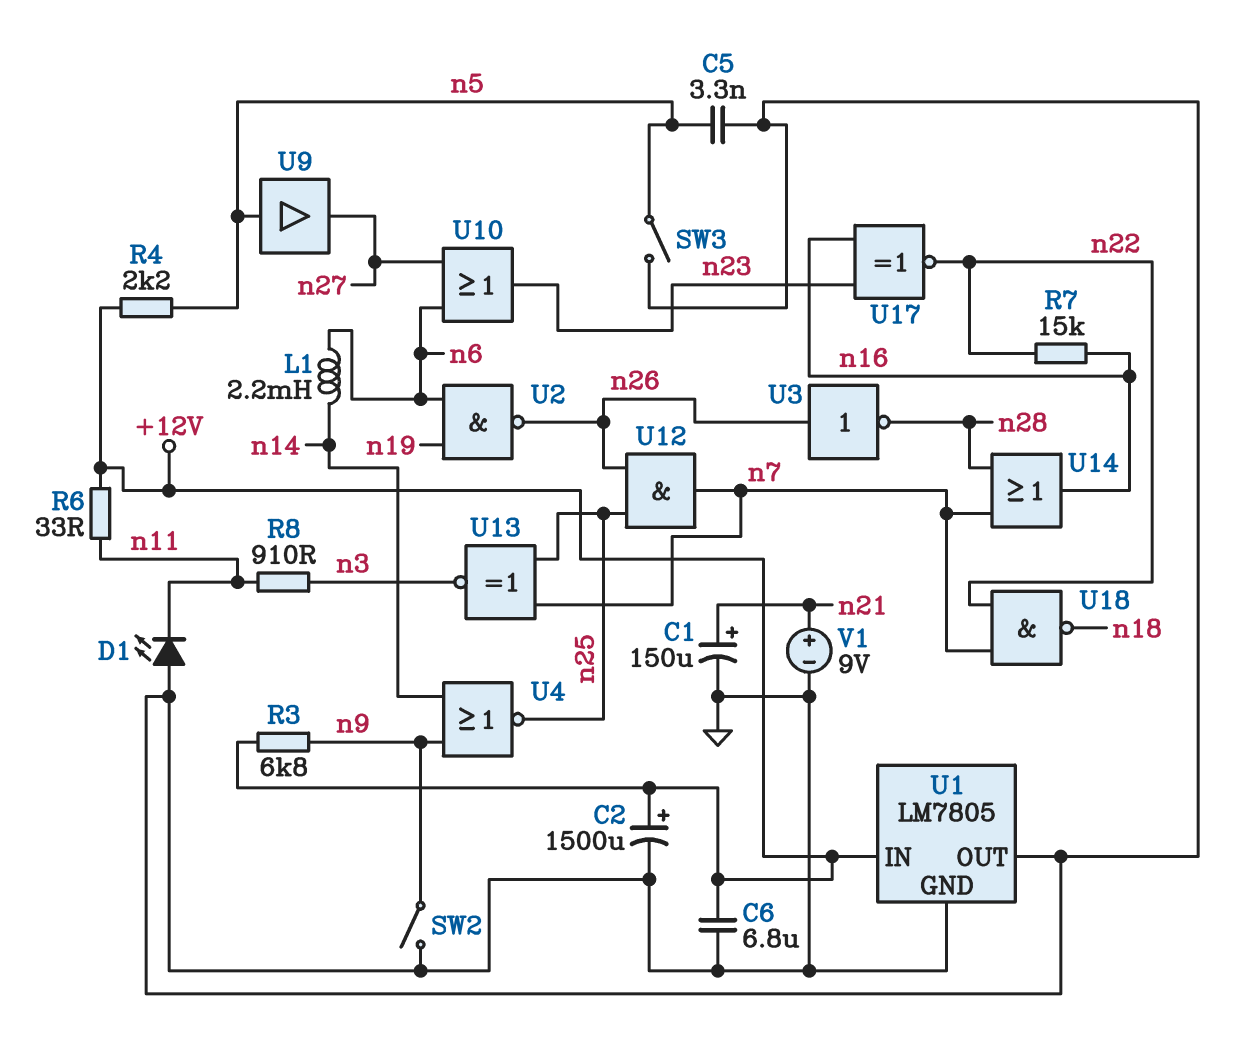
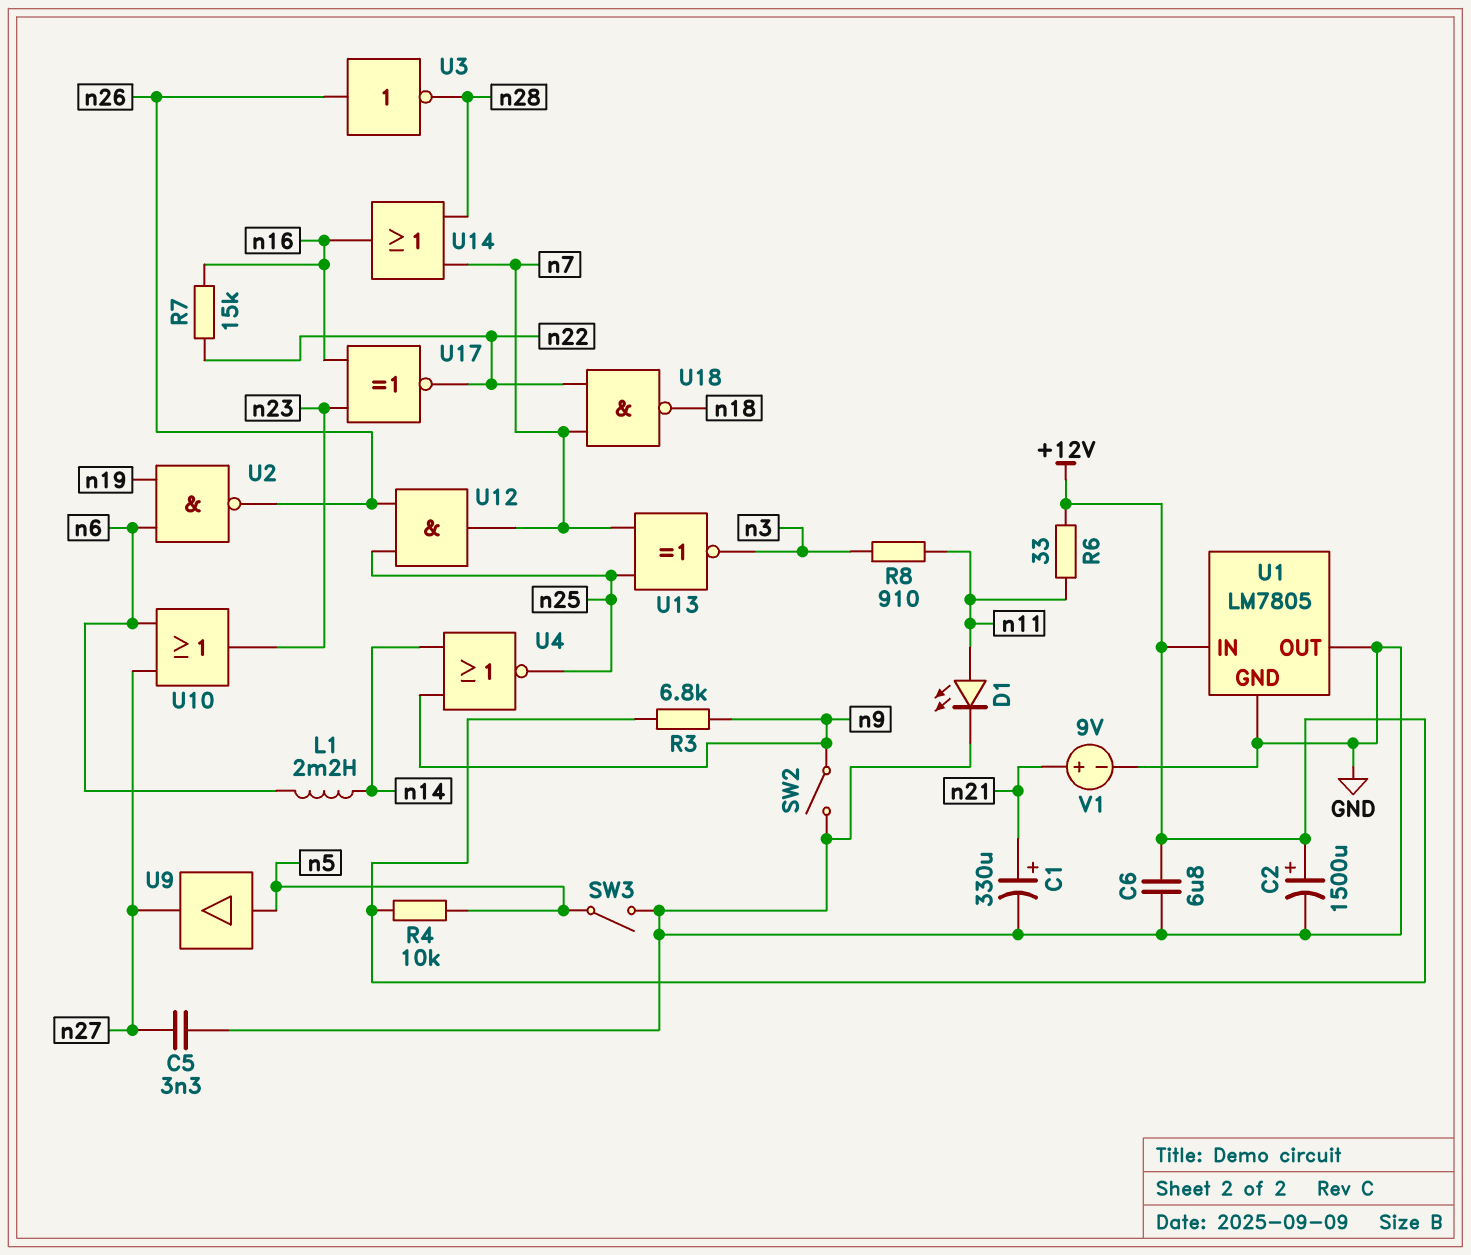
C1: 150uF (plus n21, minus GND) -> 330uF (plus n21, minus GND)
C5: 3.3nF (GND, n5) -> 3.3nF (GND, n27)
D1: LED (A GND, K n11) -> LED (A n11, K GND)
R4: 2.2k (+12V, n5) -> 10k (+12V, n5)

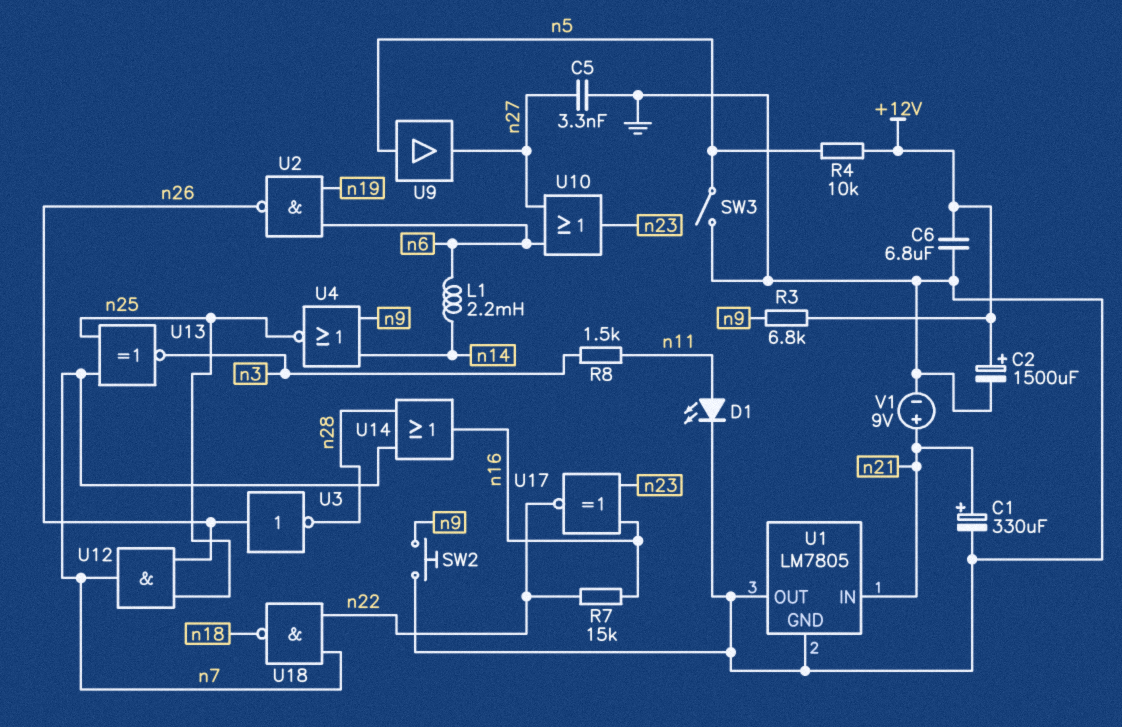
R6: 33 (+12V, n11) -> none
R8: 910 (n3, n11) -> 1.5k (n3, n11)
SW2: switch (GND, n9) -> button (GND, n9)
U1 pin IN: +12V -> n21

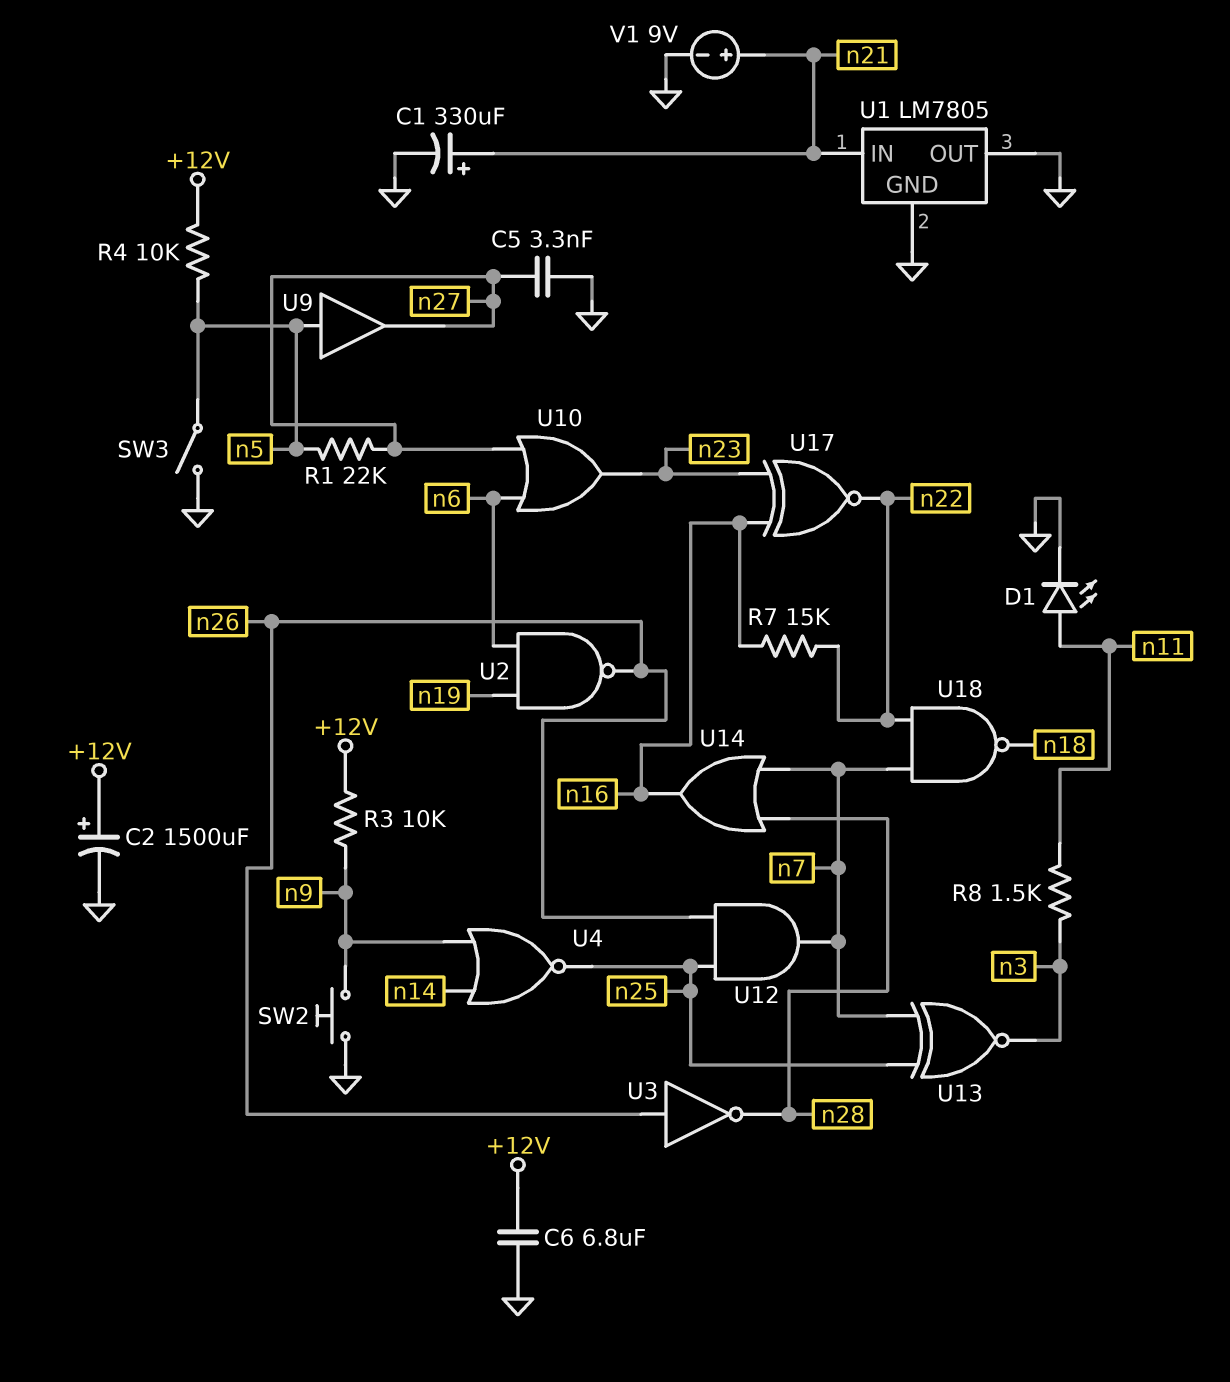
L1: 2.2mH (n6, n14) -> none
R1: none -> 22k (n5, n27)
R3: 6.8k (+12V, n9) -> 10k (+12V, n9)

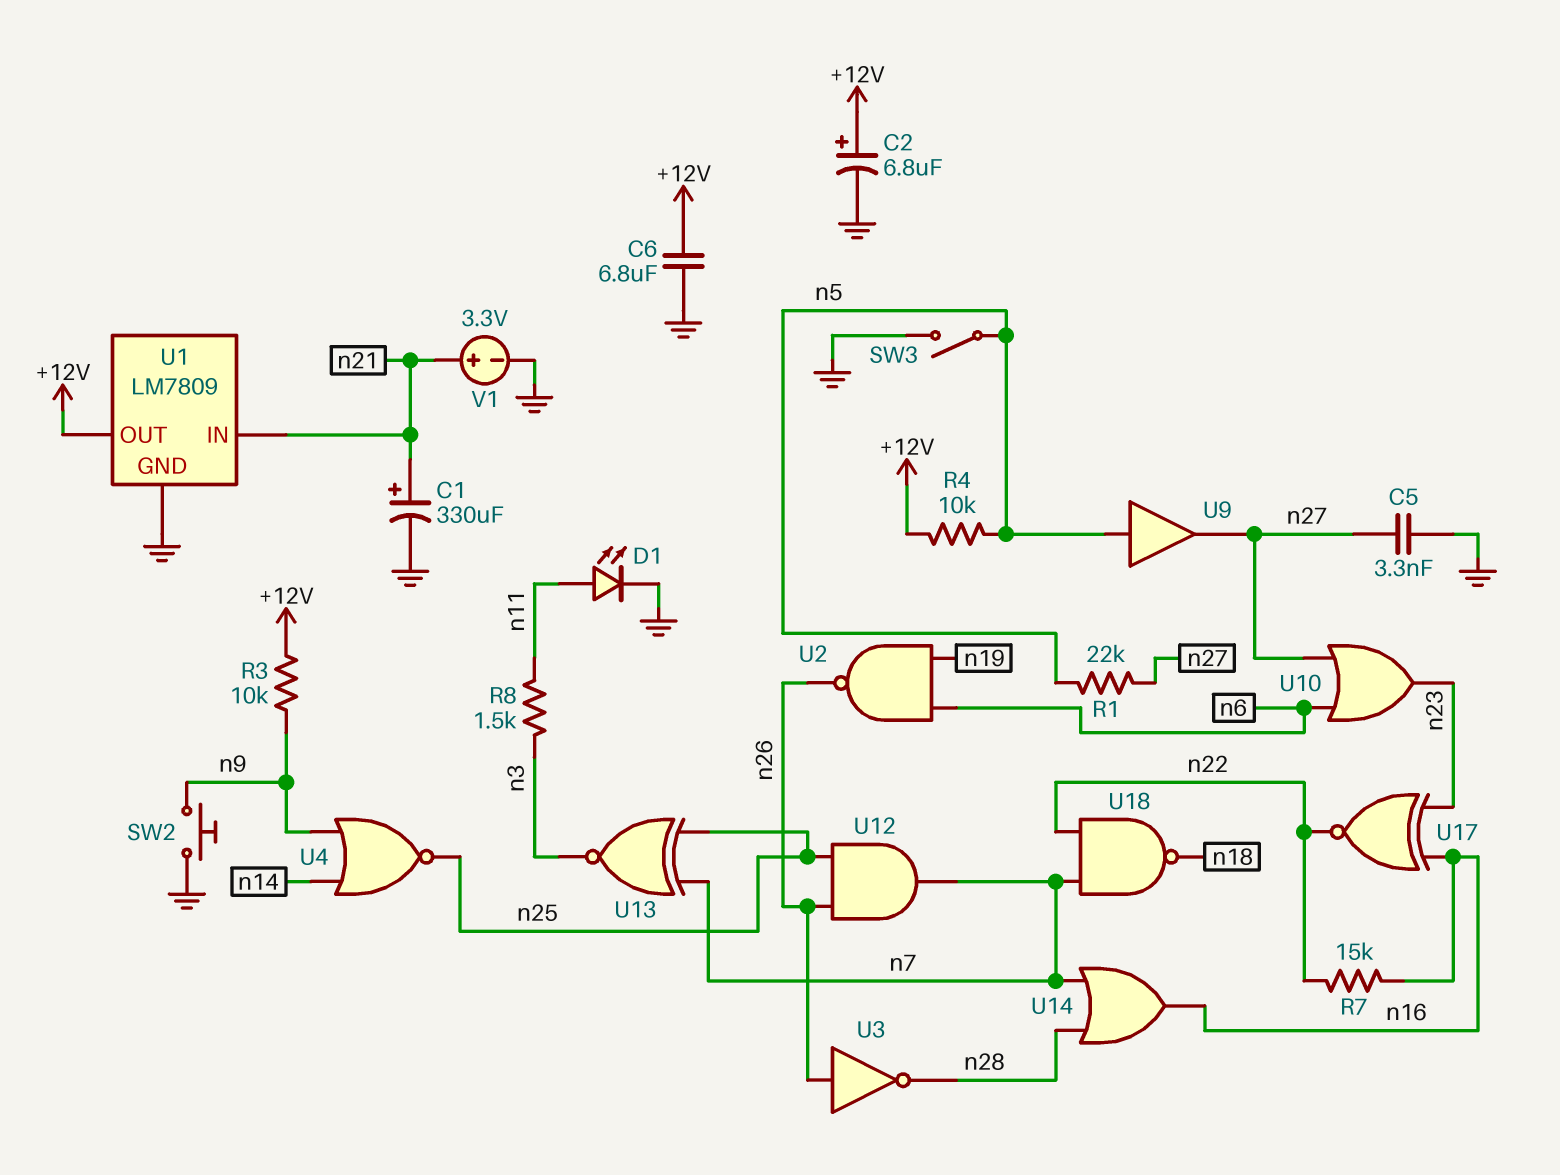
C2: 1500uF (plus +12V, minus GND) -> 6.8uF (plus +12V, minus GND)
U1: LM7805 -> LM7809
U1 pin OUT: GND -> +12V
V1: 9V (plus n21, minus GND) -> 3.3V (plus n21, minus GND)

